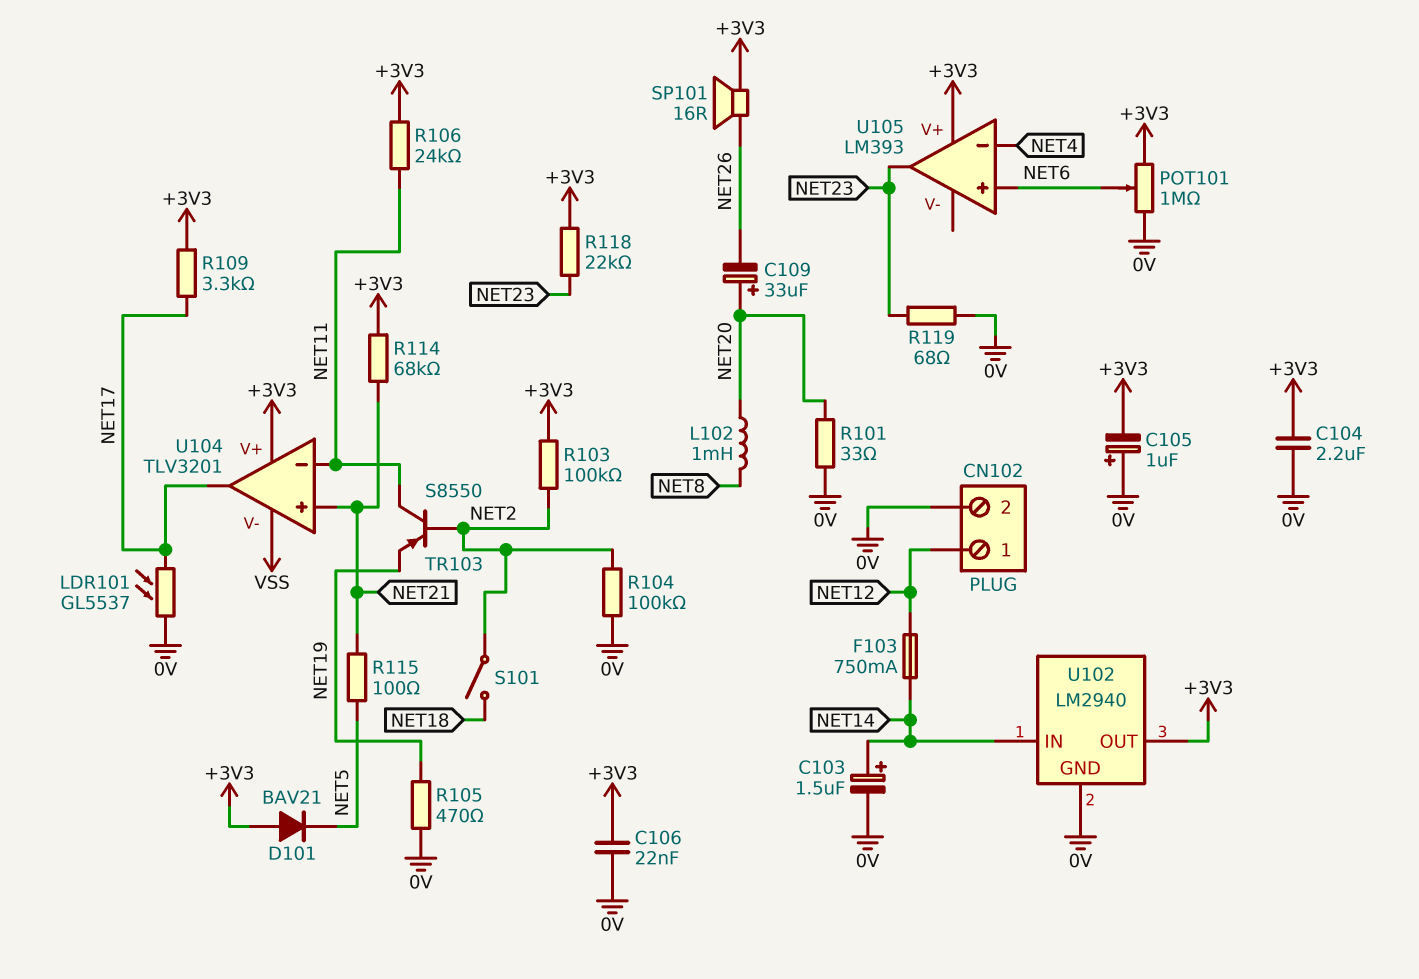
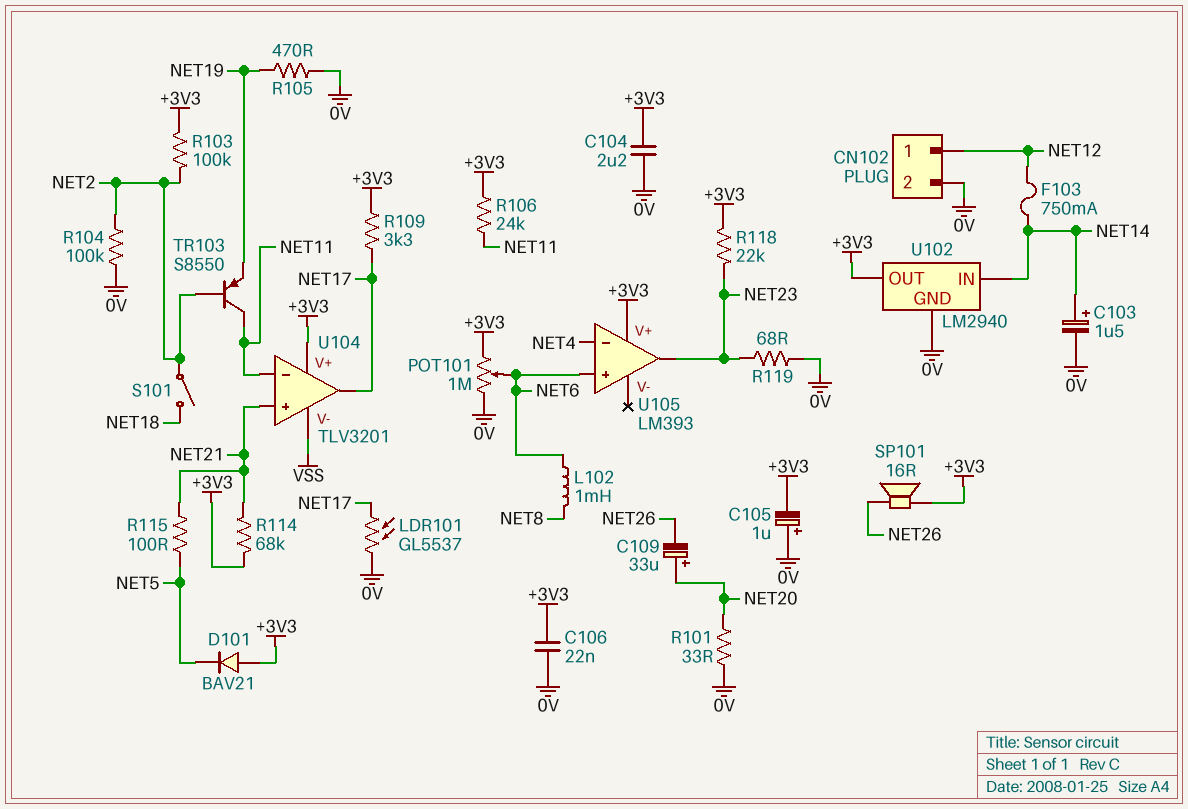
L102: 1mH (NET8, NET20) -> 1mH (NET6, NET8)

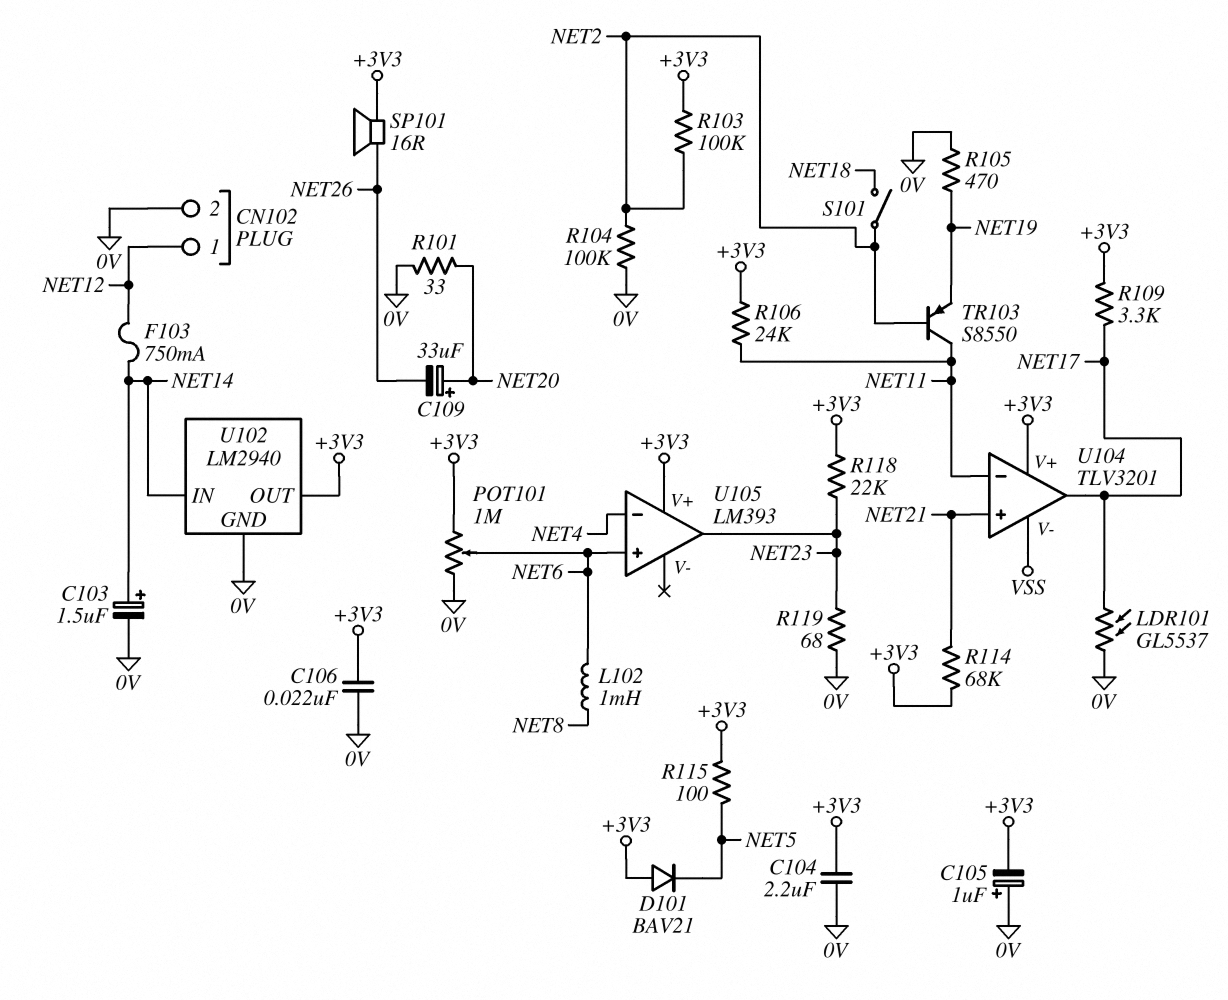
R115: 100 (NET5, NET21) -> 100 (+3V3, NET5)

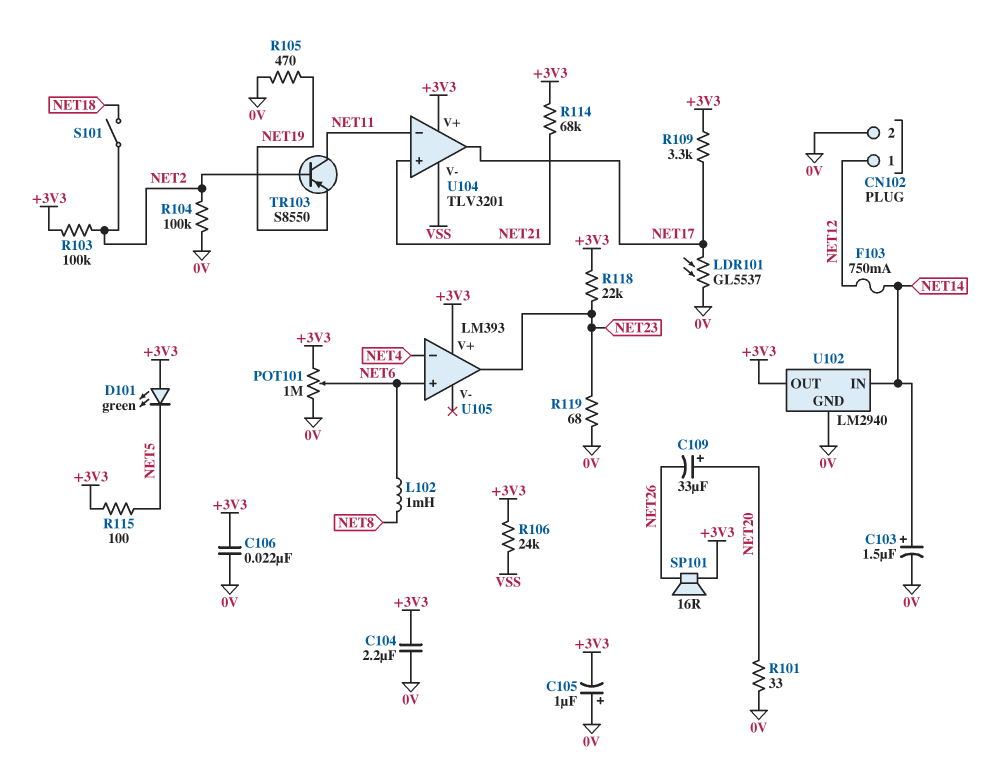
D101: diode BAV21 (A +3V3, K NET5) -> LED green (A +3V3, K NET5)
R106: 24k (+3V3, NET11) -> 24k (+3V3, VSS)

